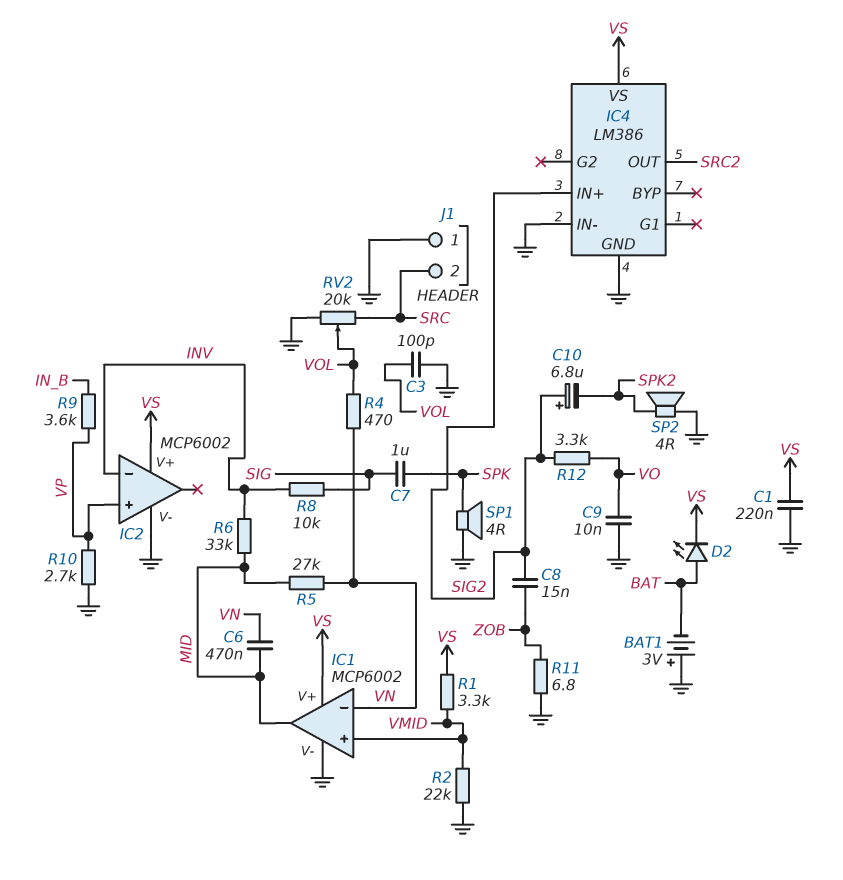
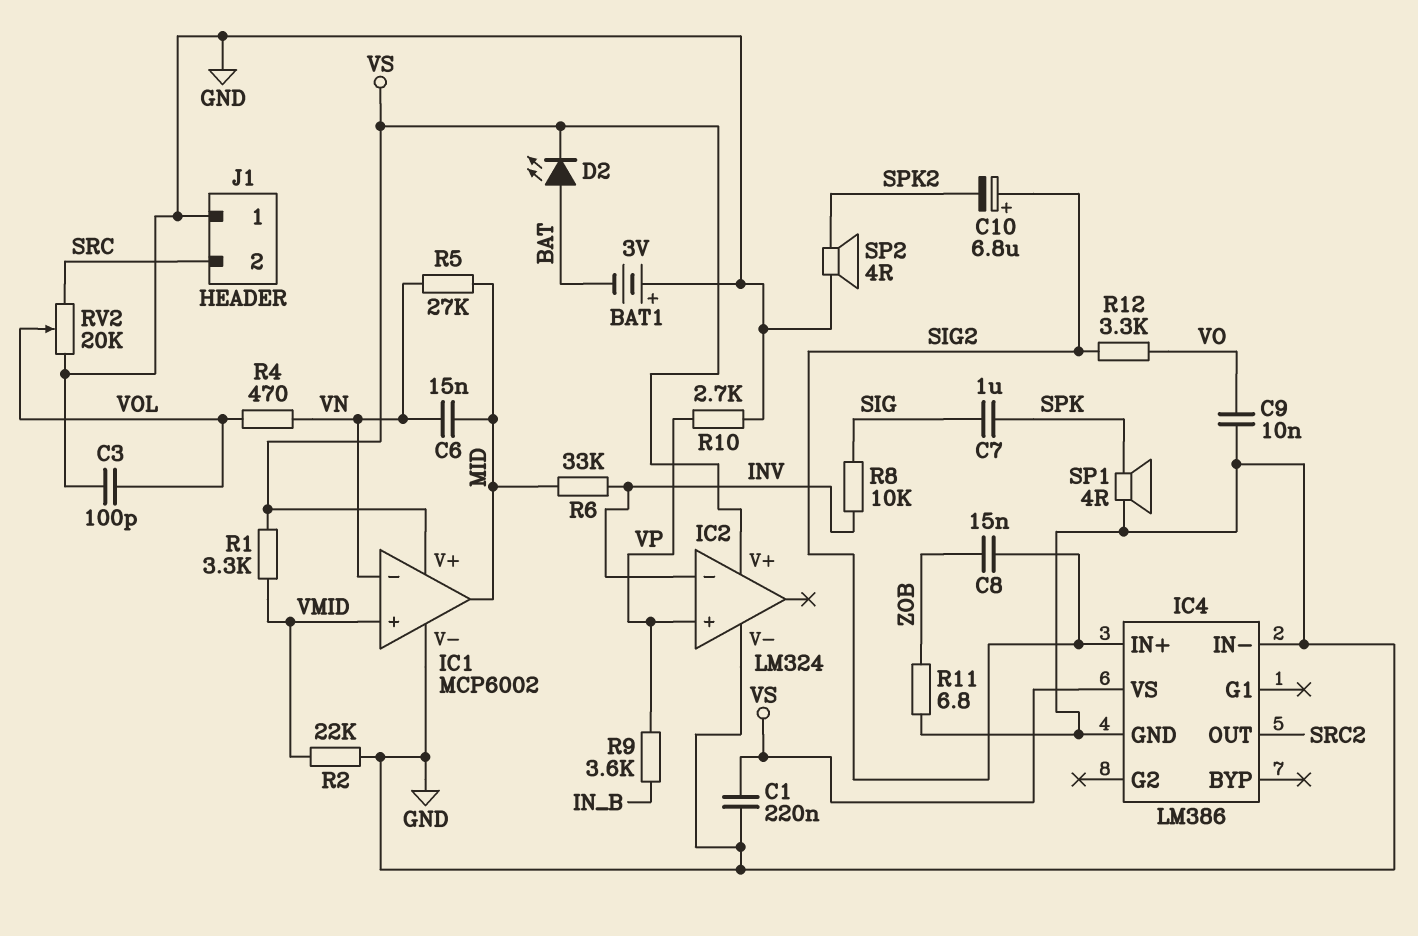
C6: 470nF (MID, VN) -> 15nF (MID, VN)
IC2: MCP6002 -> LM324

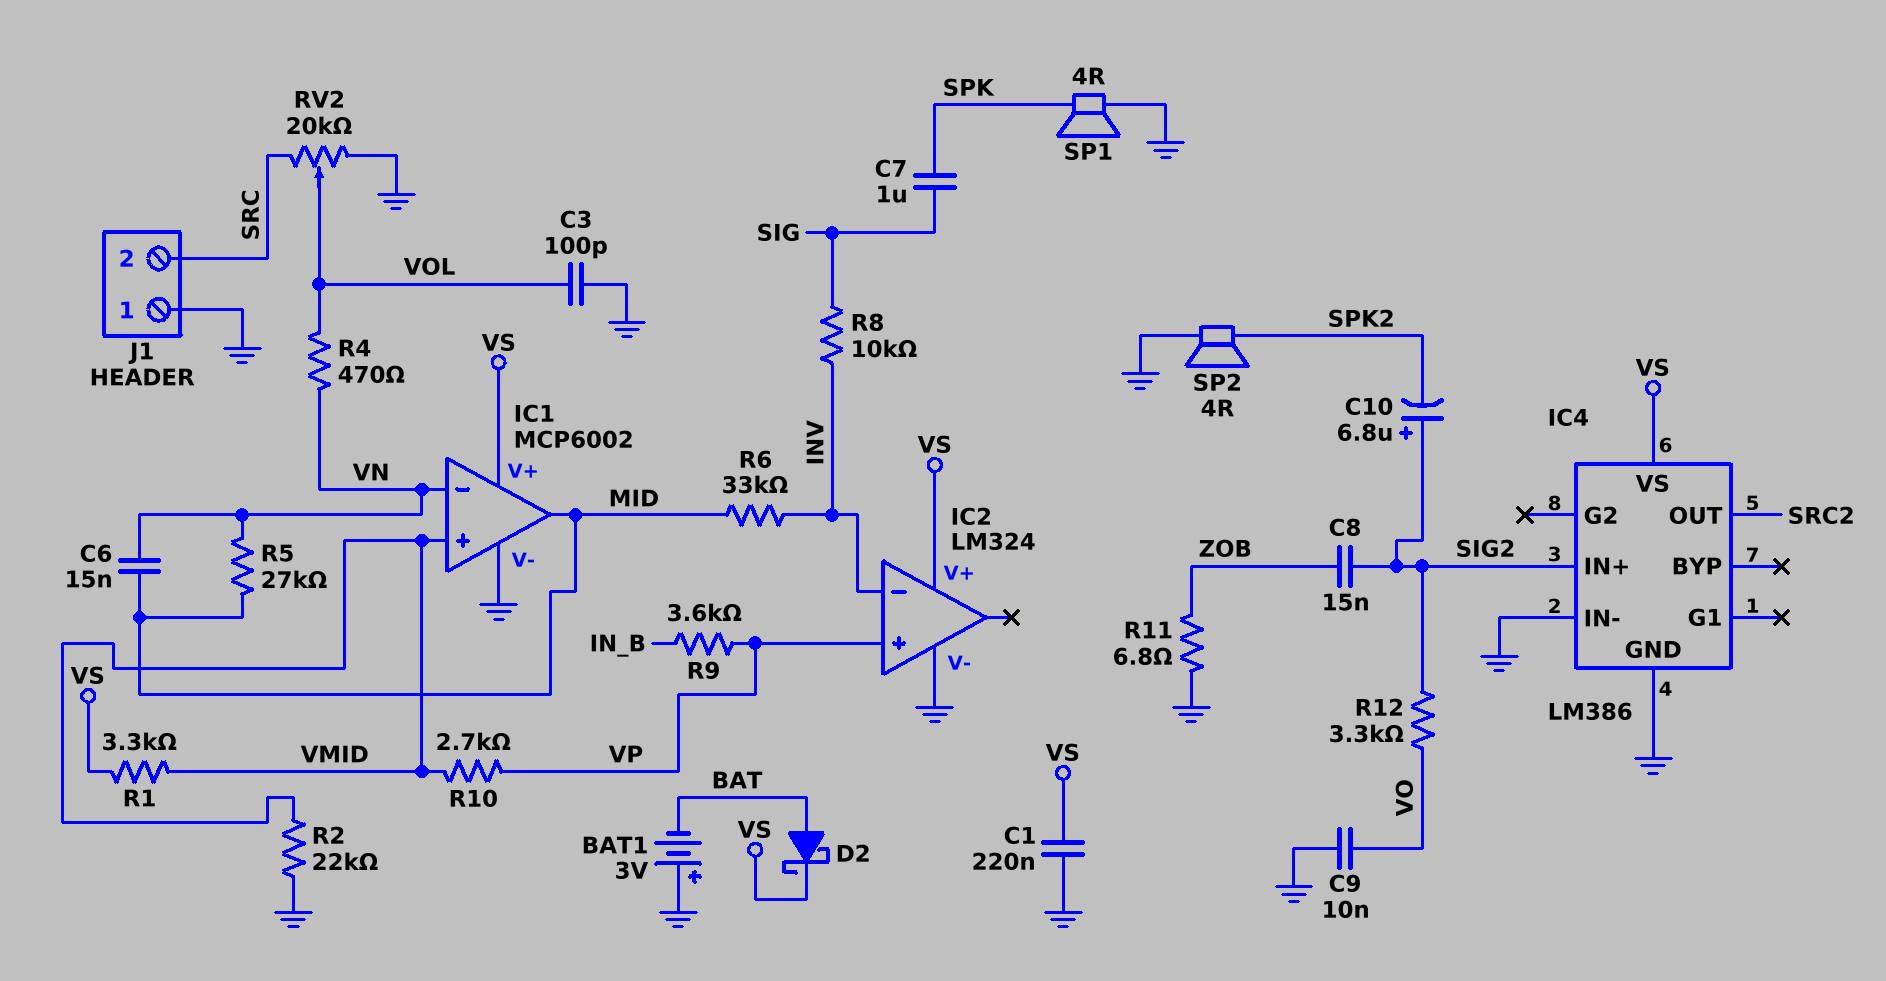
D2: LED (A BAT, K VS) -> schottky (A BAT, K VS)
R10: 2.7k (GND, VP) -> 2.7k (VMID, VP)

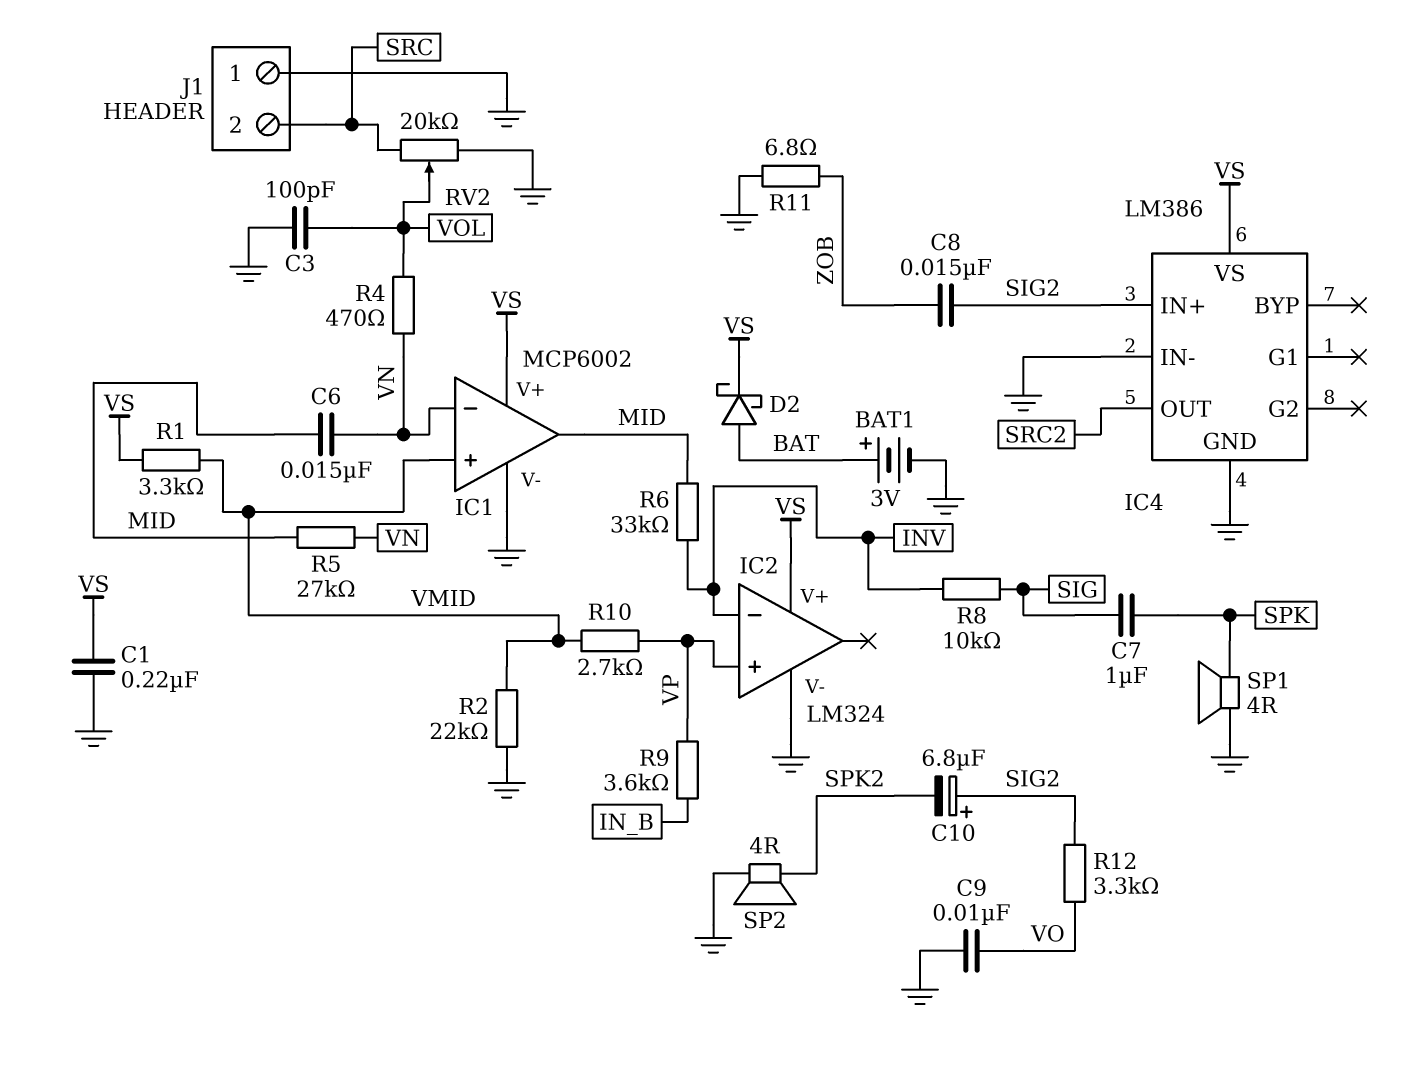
BAT1: 3V (plus GND, minus BAT) -> 3V (plus BAT, minus GND)

